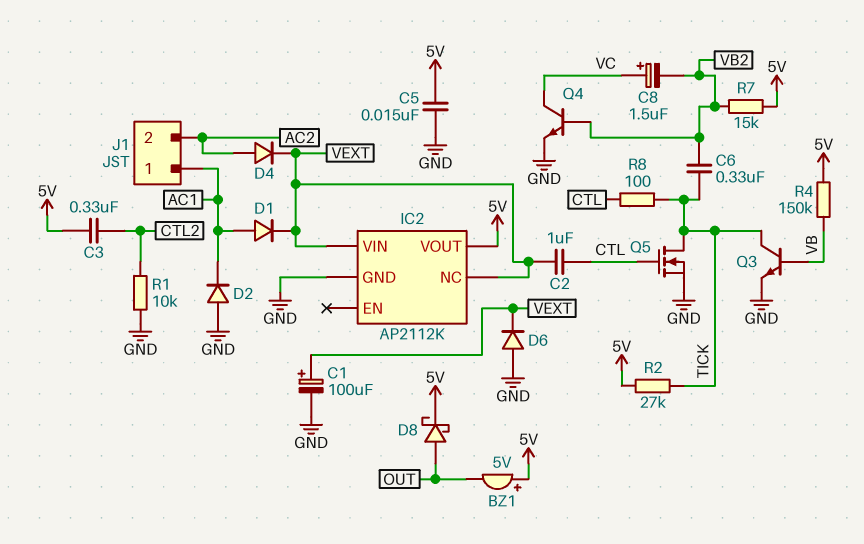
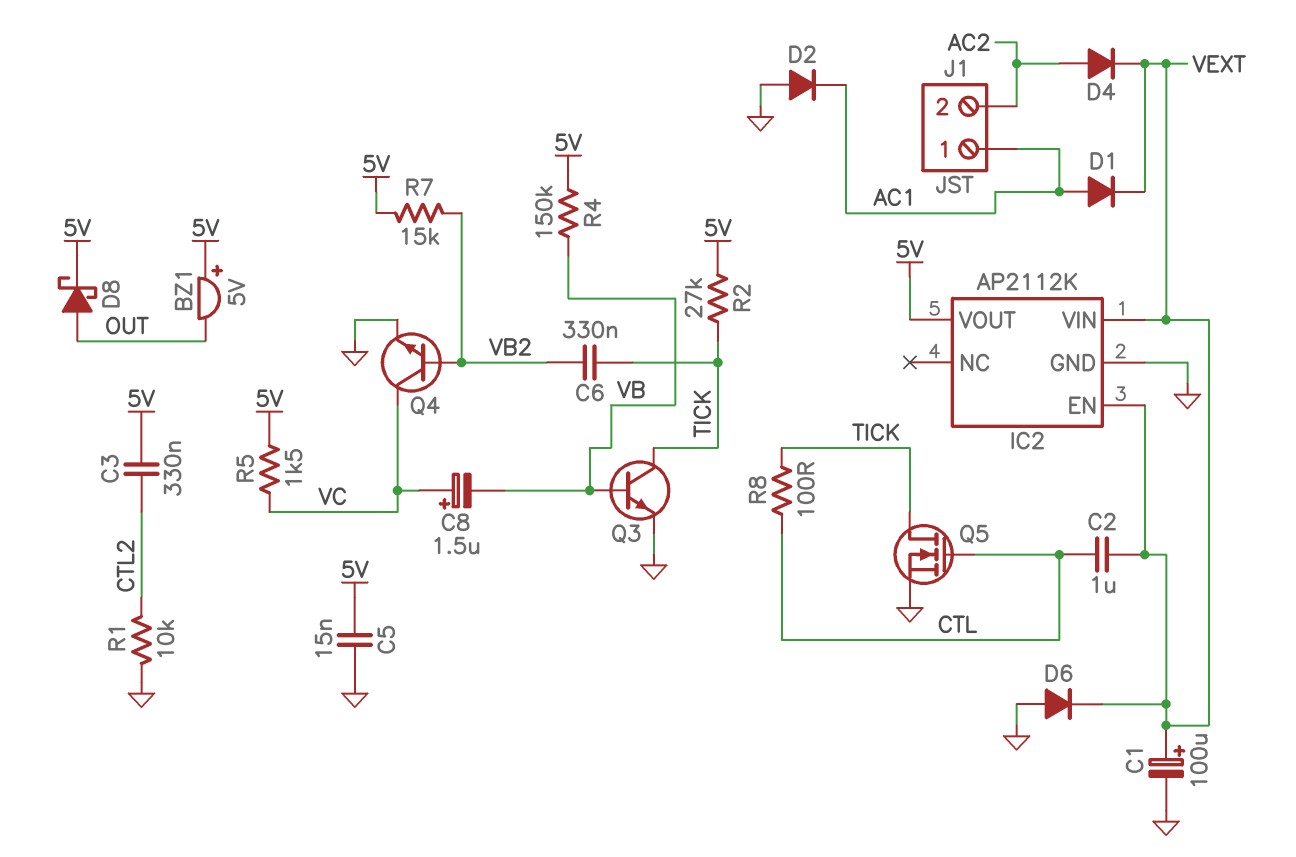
C8: 1.5uF (plus VC, minus VB2) -> 1.5uF (plus VC, minus VB)
IC2 pin EN: none -> VEXT
IC2 pin NC: VEXT -> none
R5: none -> 1.5k (5V, VC)

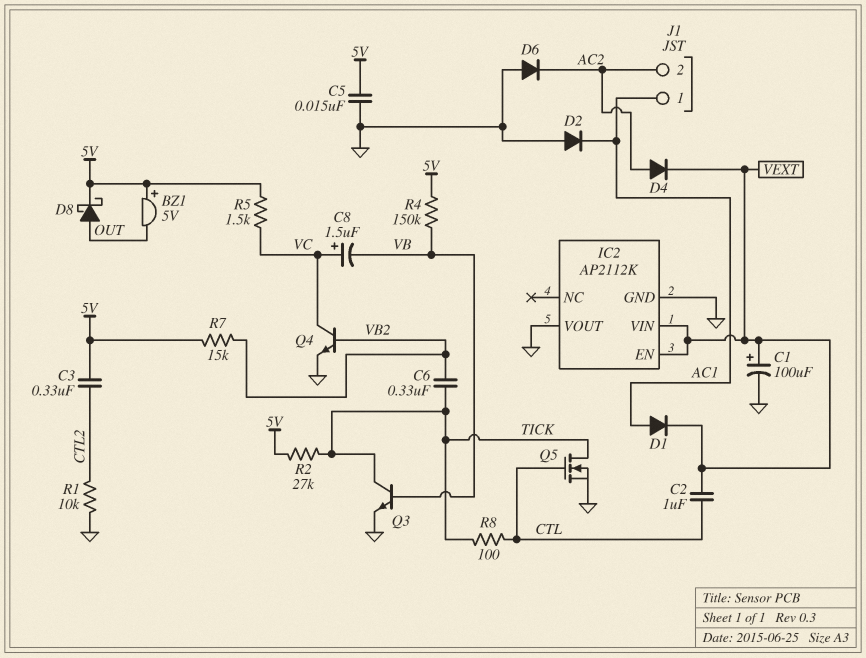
D6: diode (A GND, K VEXT) -> diode (A GND, K AC2)
IC2 pin VOUT: 5V -> GND

